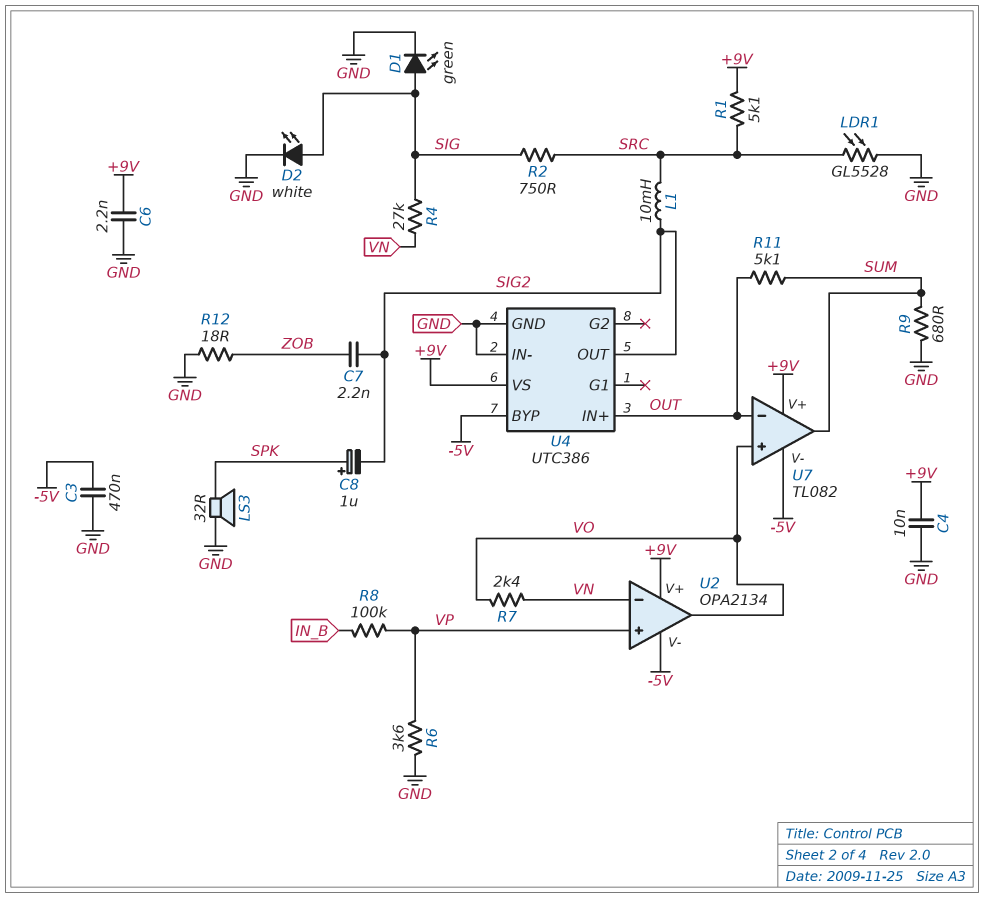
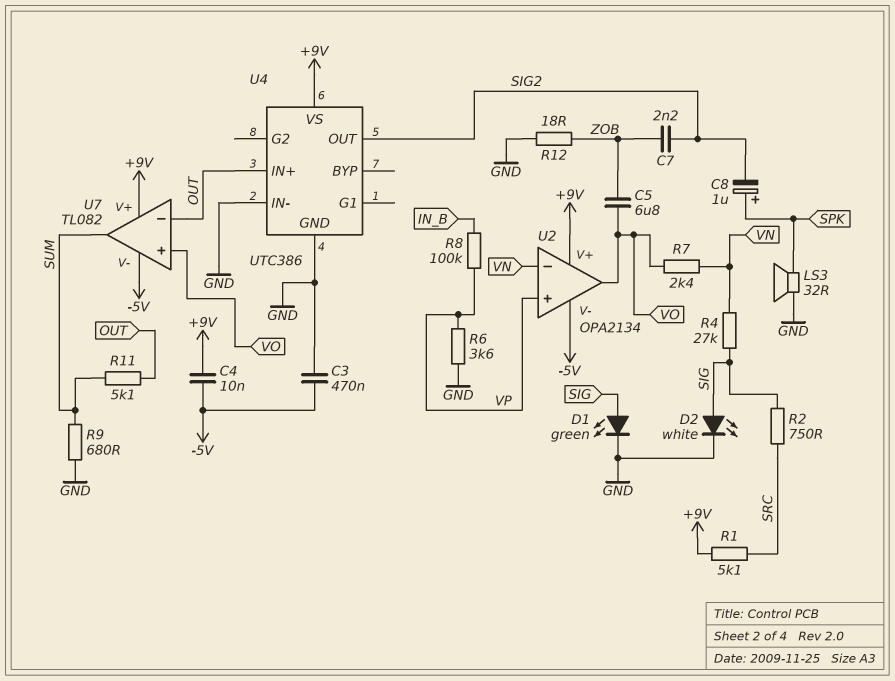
C4: 10nF (+9V, GND) -> 10nF (+9V, -5V)
C5: none -> 6.8uF (VO, ZOB)
C6: 2.2nF (+9V, GND) -> none
L1: 10mH (SIG2, SRC) -> none
LDR1: GL5528 (GND, SRC) -> none
U4 pin BYP: -5V -> none

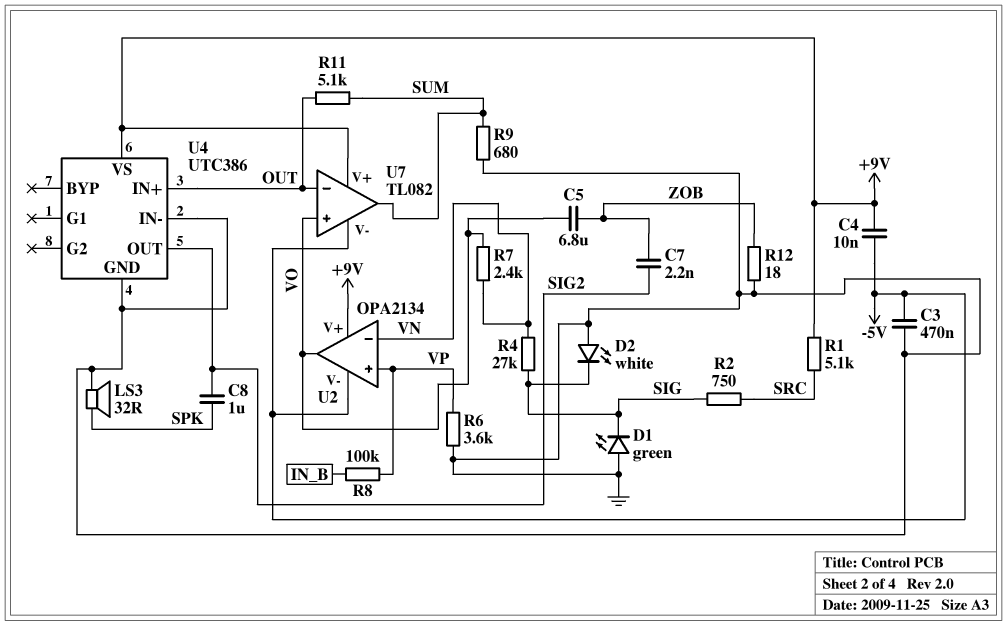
C8: 1uF (plus SPK, minus SIG2) -> 1uF (SIG2, SPK)
D1: LED green (A SIG, K GND) -> LED green (A GND, K SIG)
D2: LED white (A SIG, K GND) -> LED white (A GND, K SIG)

